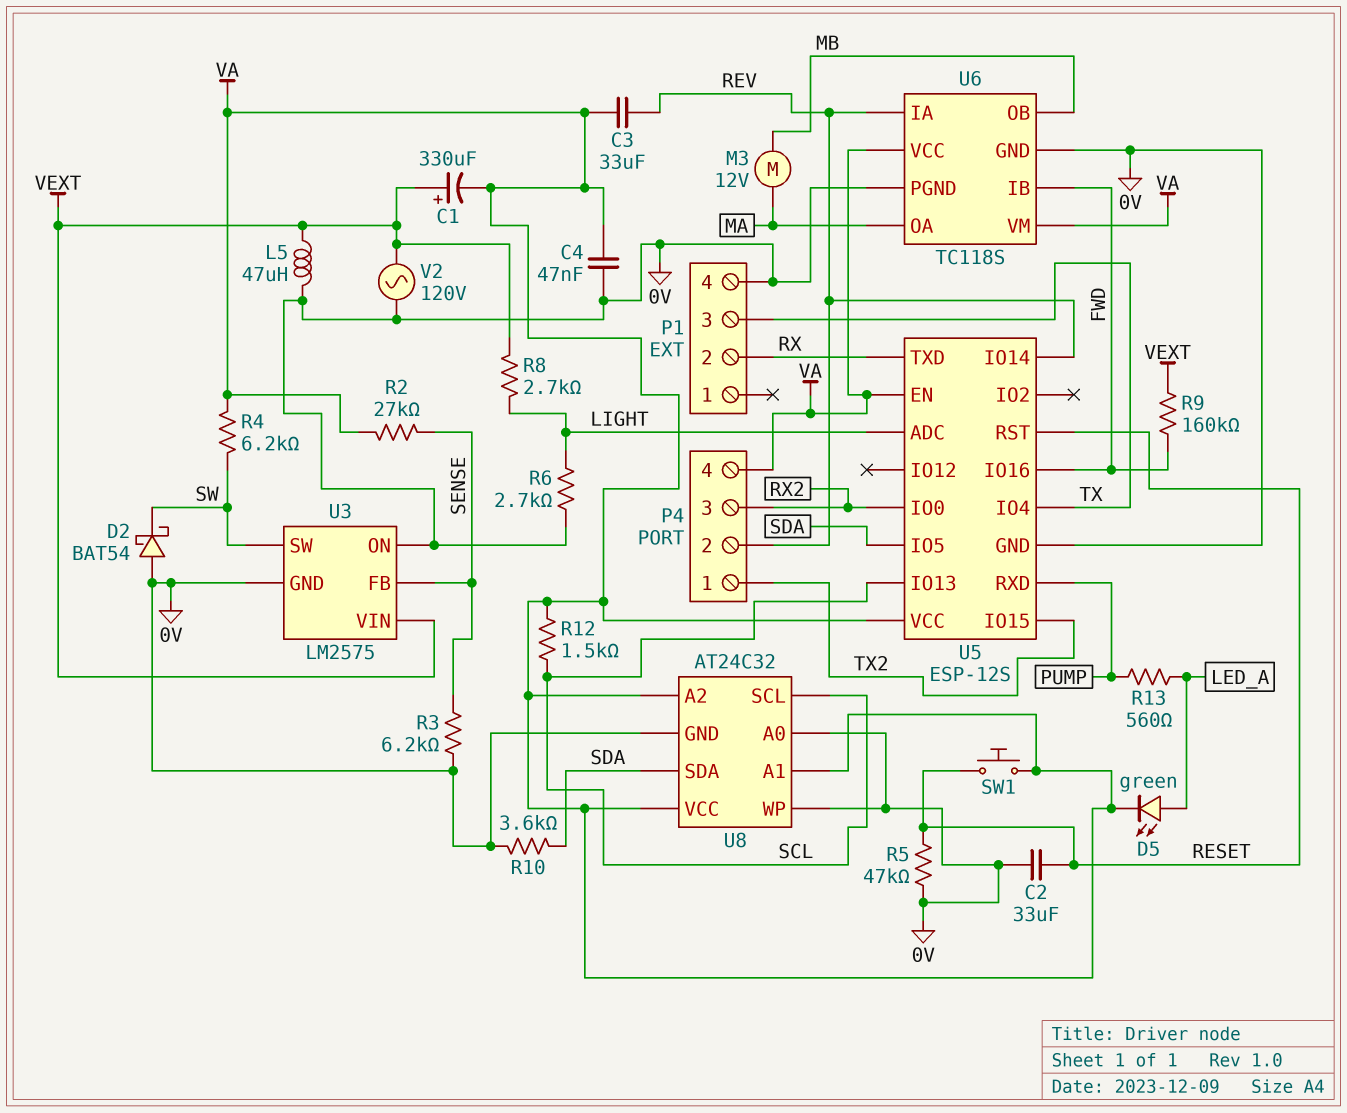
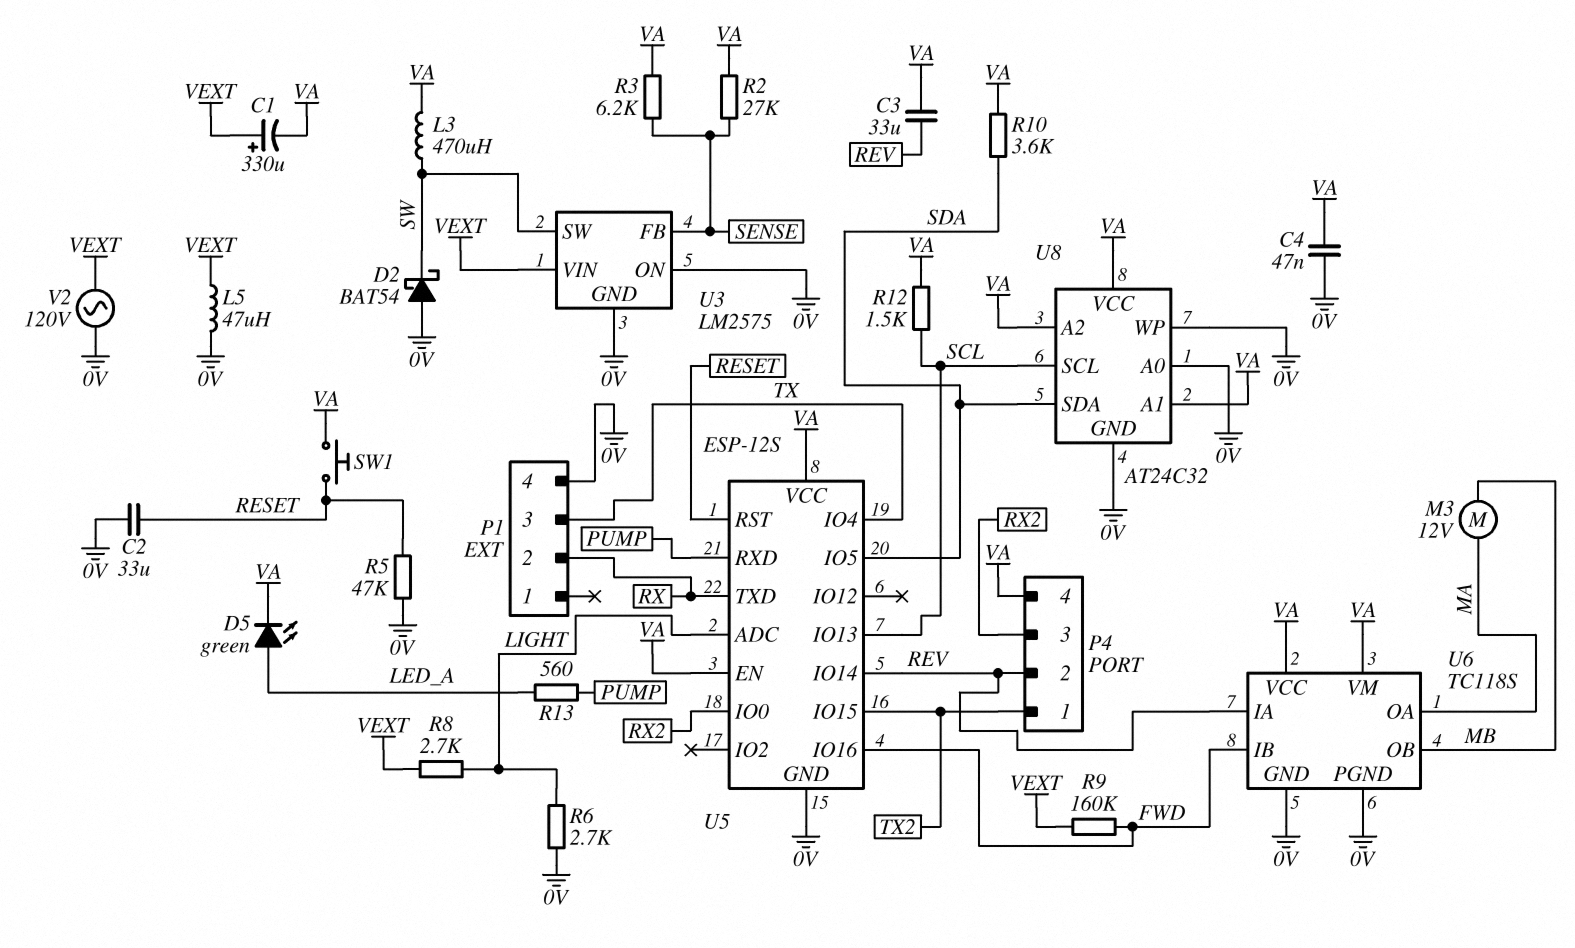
L3: none -> 470uH (SW, VA)
R3: 6.2k (0V, SENSE) -> 6.2k (SENSE, VA)
R4: 6.2k (SW, VA) -> none
R10: 3.6k (0V, SDA) -> 3.6k (SDA, VA)

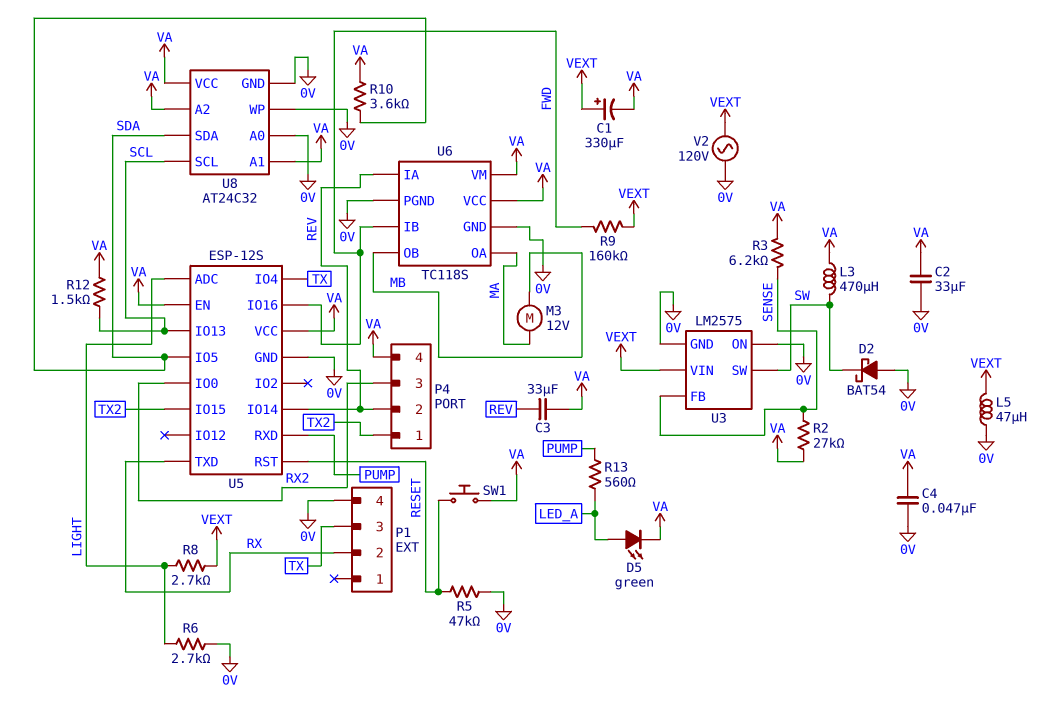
C2: 33uF (0V, RESET) -> 33uF (0V, VA)

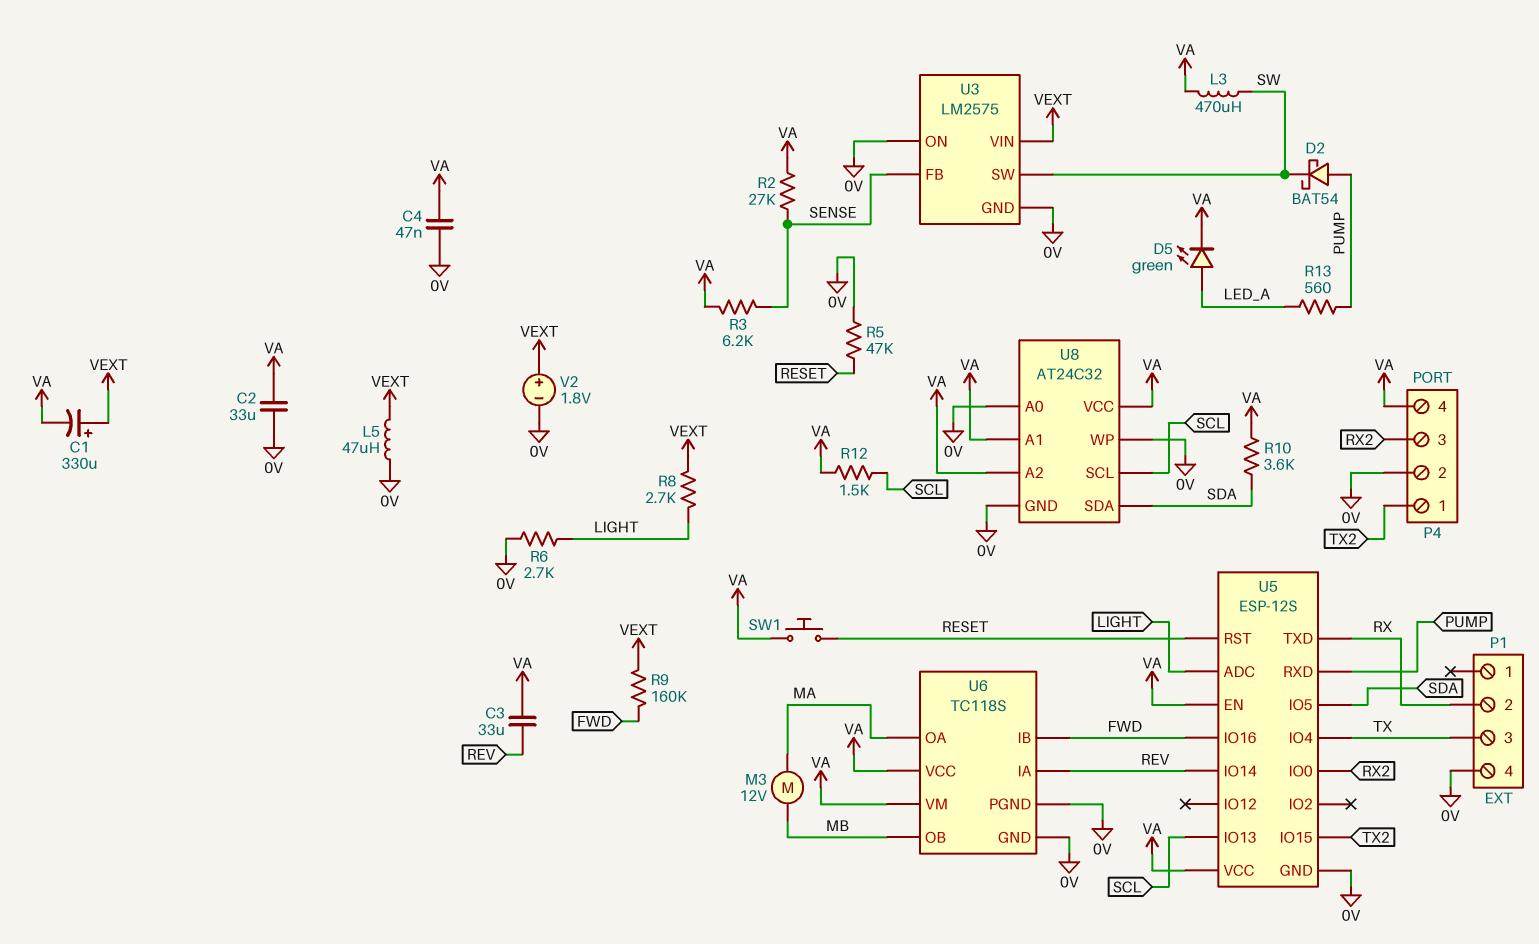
D2: schottky BAT54 (A 0V, K SW) -> schottky BAT54 (A PUMP, K SW)
P4 pin 2: REV -> 0V
V2: AC 120V (0V, VEXT) -> 1.8V (plus VEXT, minus 0V)

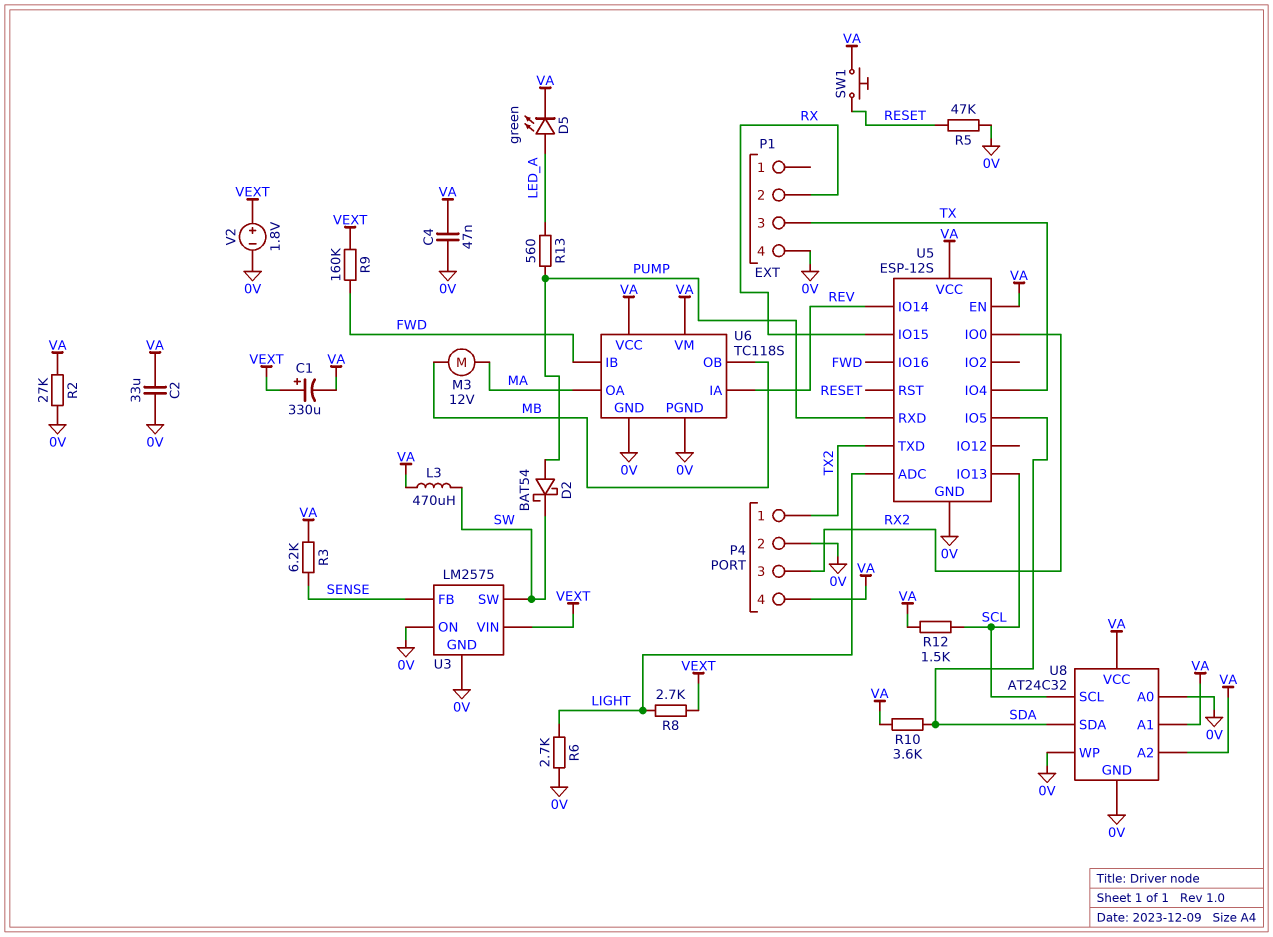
C3: 33uF (REV, VA) -> none
L5: 47uH (0V, VEXT) -> none
R2: 27k (SENSE, VA) -> 27k (0V, VA)
U5 pin IO15: TX2 -> RX
U5 pin TXD: RX -> TX2

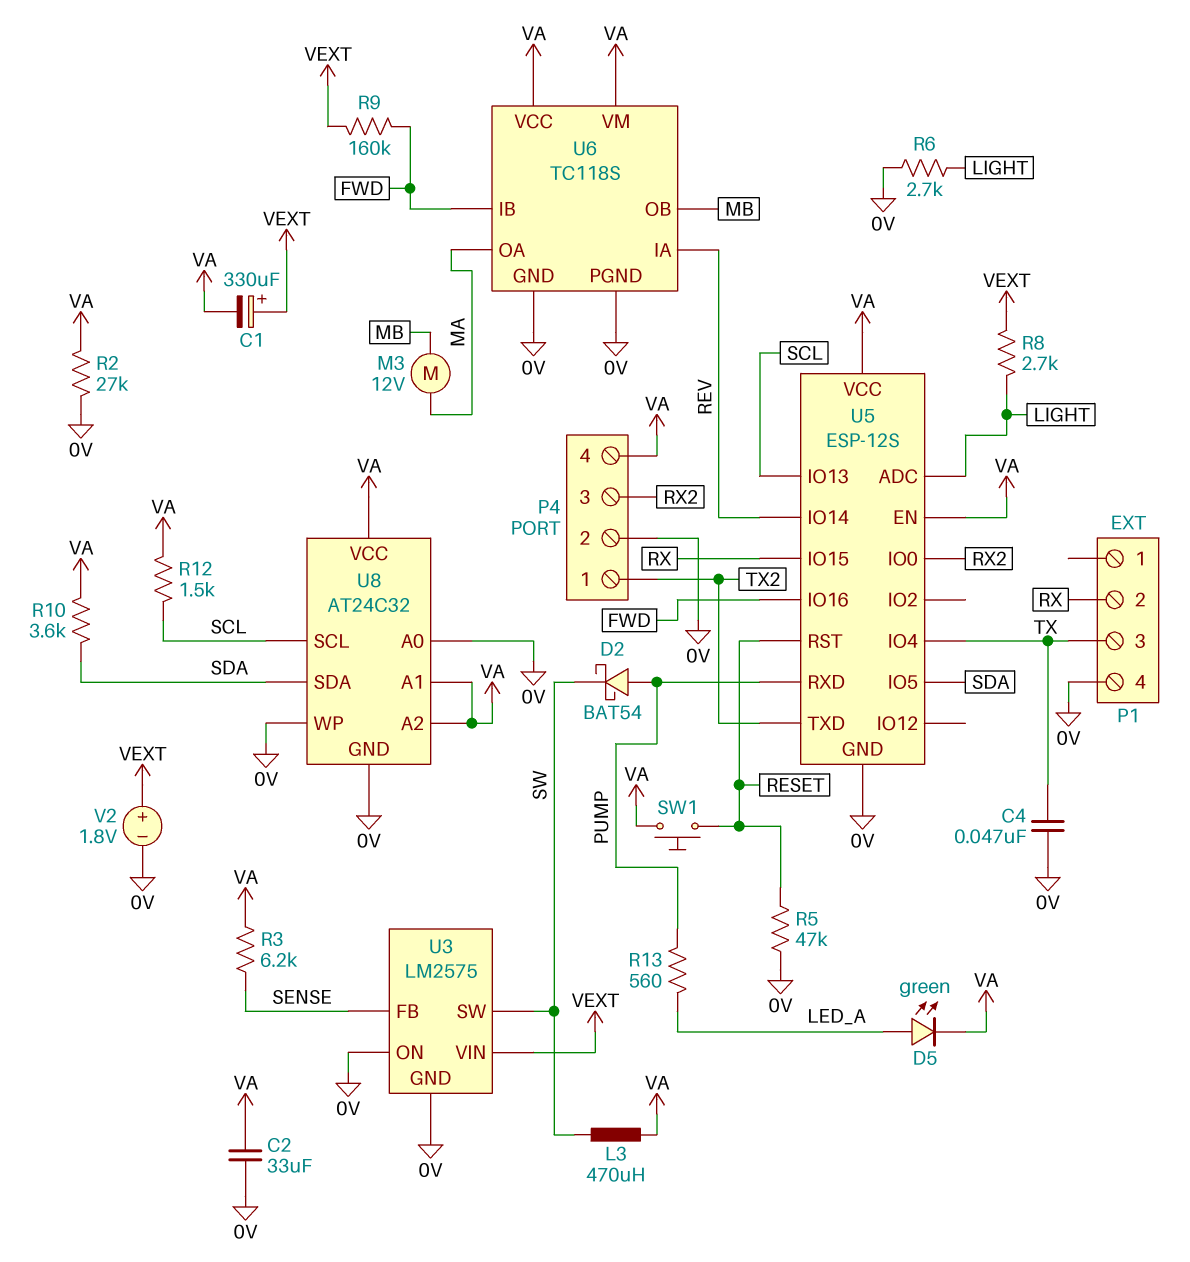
C4: 47nF (0V, VA) -> 47nF (0V, TX)

